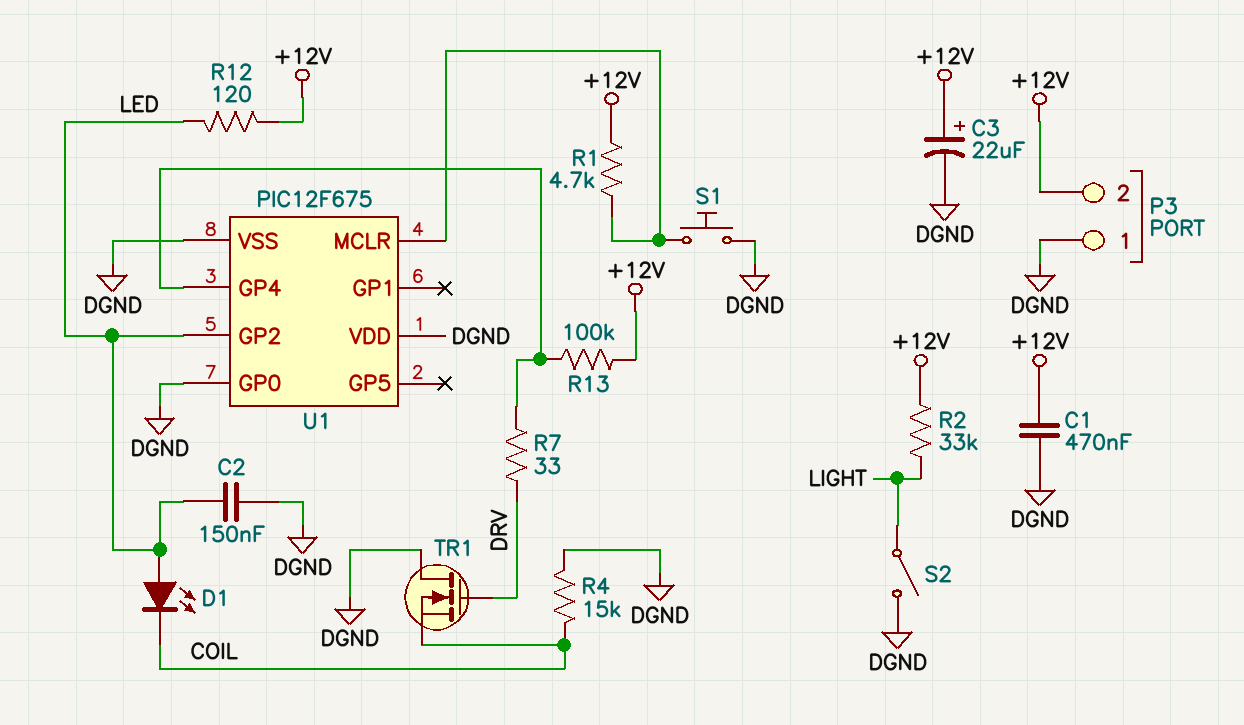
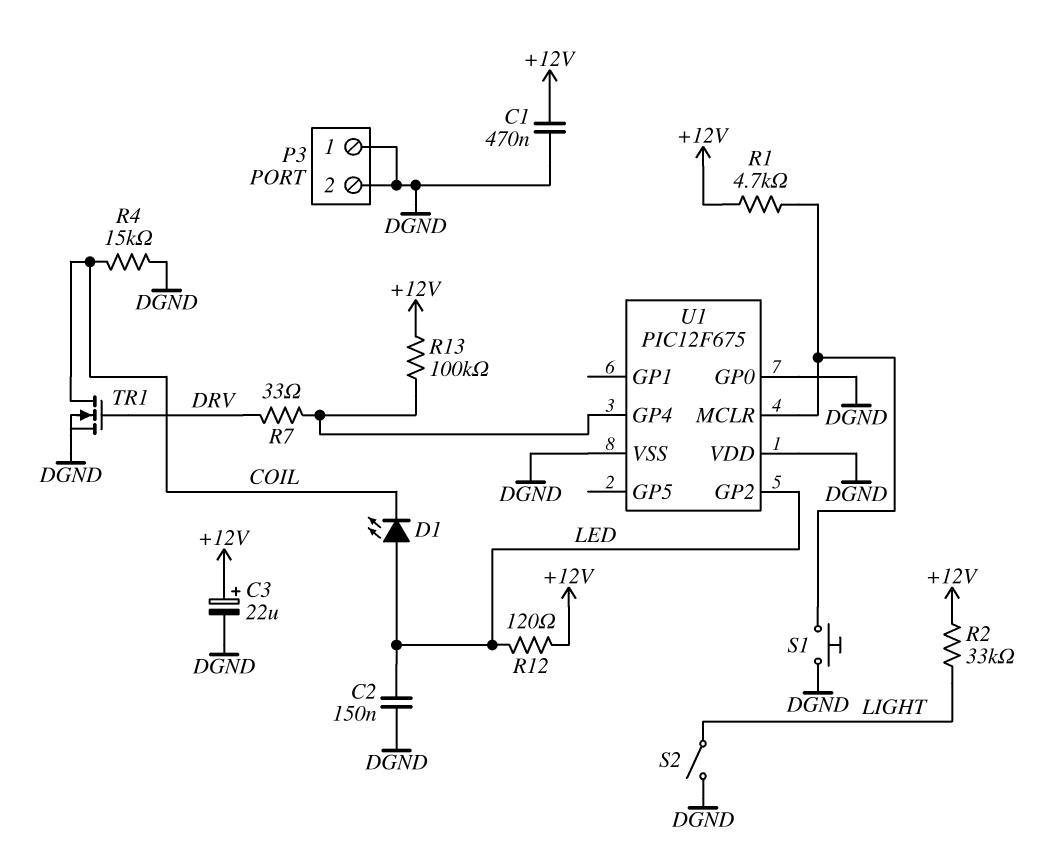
P3 pin 2: +12V -> DGND
TR1: NMOS (G DRV, D DGND, S COIL) -> NMOS (G DRV, D COIL, S DGND)

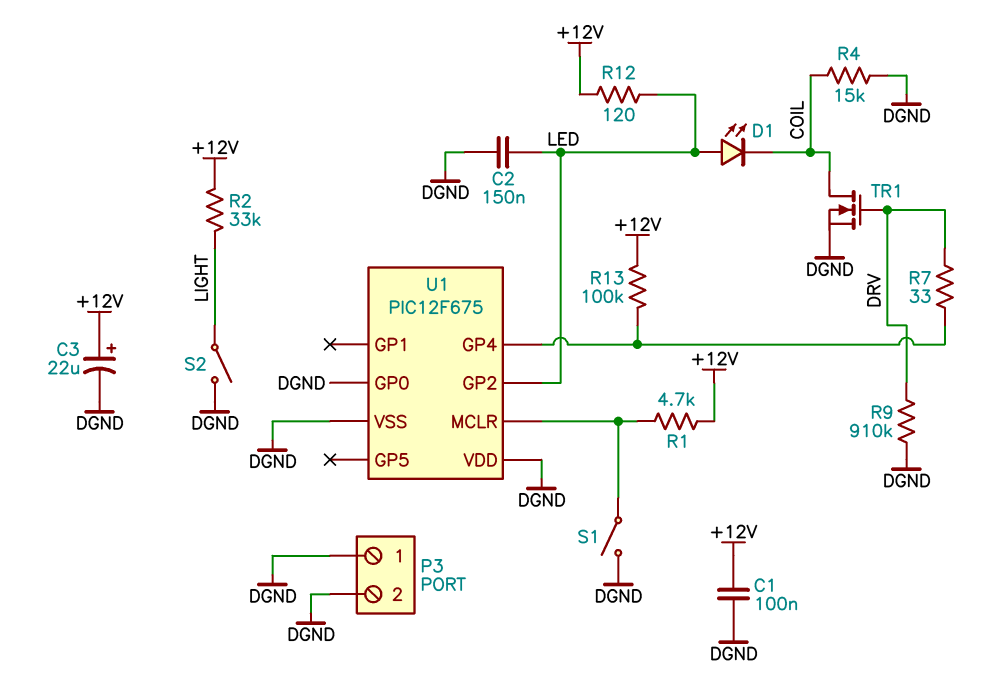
C1: 470nF (+12V, DGND) -> 100nF (+12V, DGND)
R9: none -> 910k (DGND, DRV)
S1: button (DGND, U1/MCLR) -> switch (DGND, U1/MCLR)

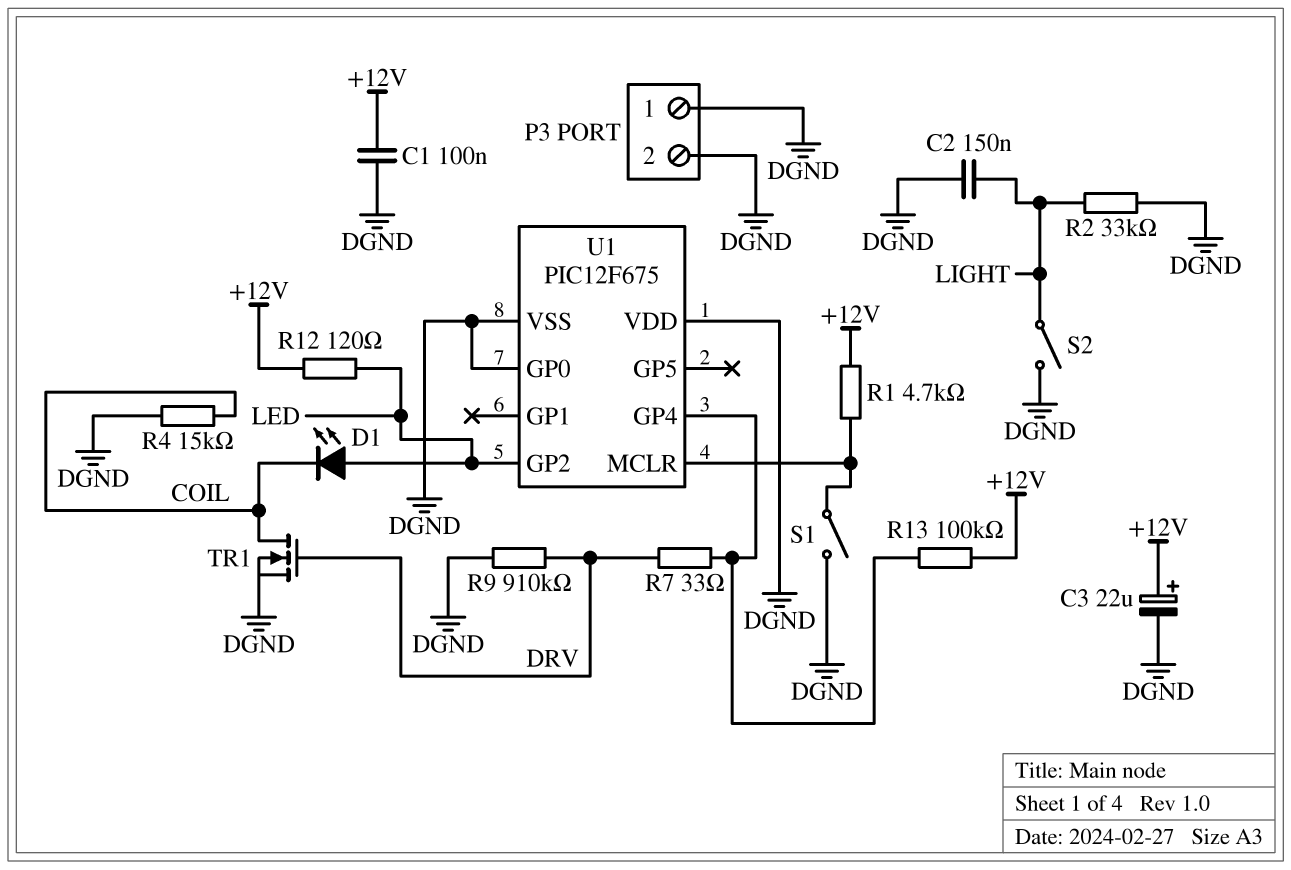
C2: 150nF (DGND, LED) -> 150nF (DGND, LIGHT)
R2: 33k (+12V, LIGHT) -> 33k (DGND, LIGHT)

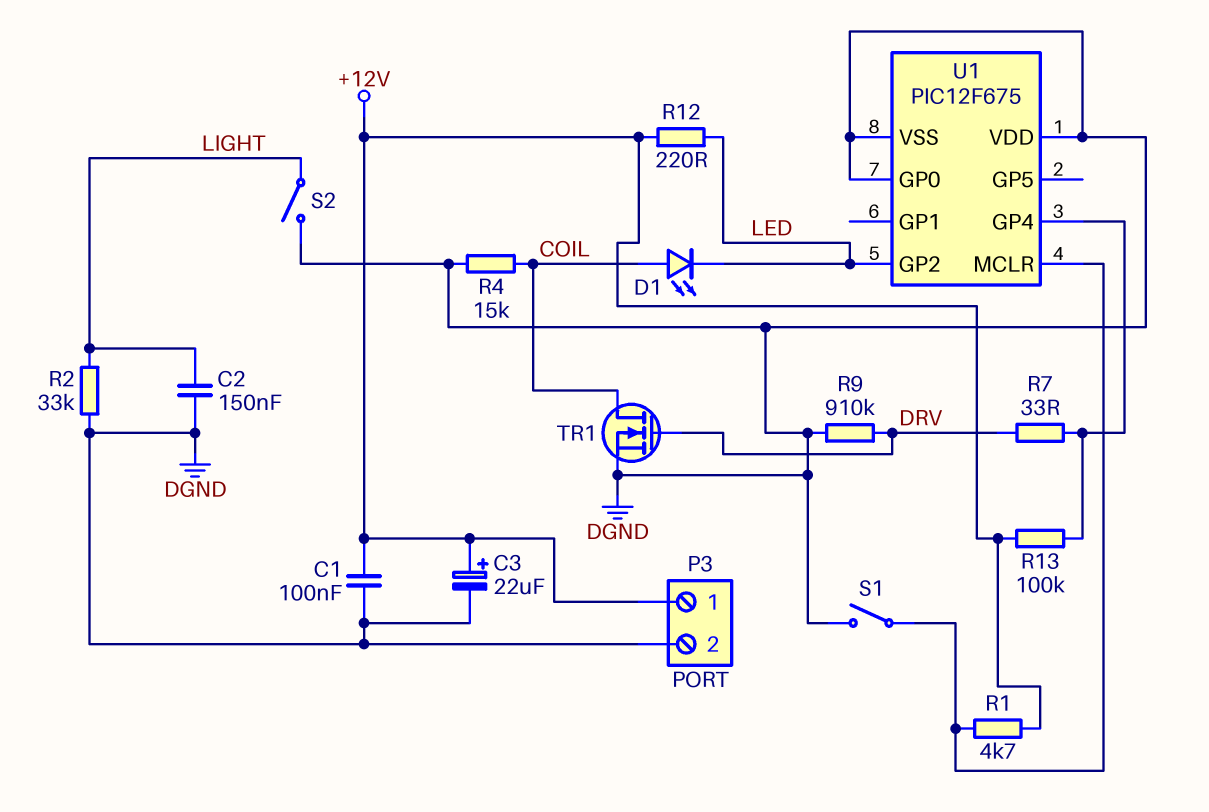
D1: LED (A LED, K COIL) -> LED (A COIL, K LED)
P3 pin 1: DGND -> +12V
R12: 120 (+12V, LED) -> 220 (+12V, LED)

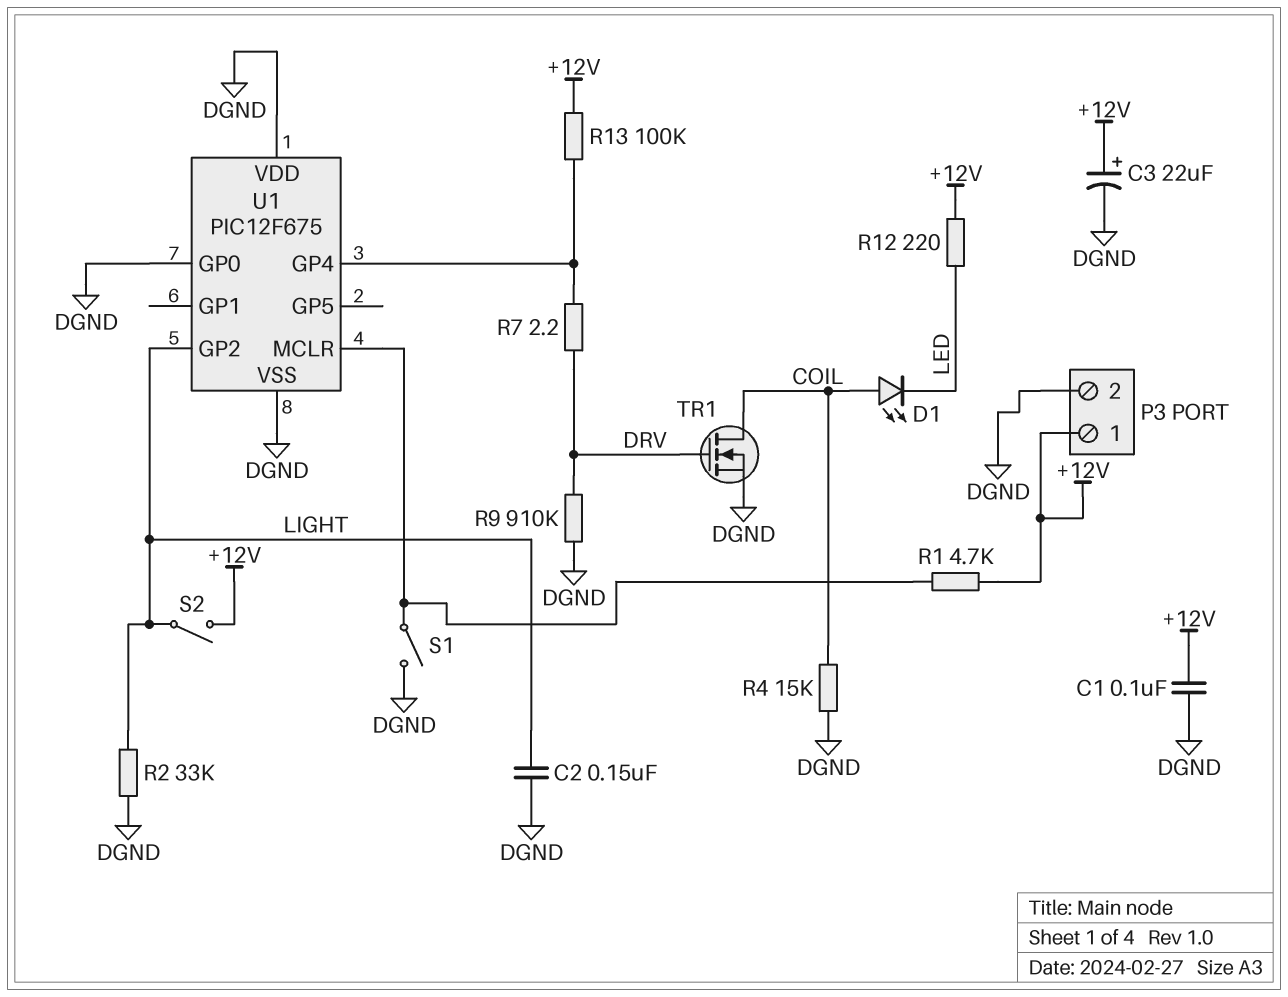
R7: 33 (DRV, U1/GP4) -> 2.2 (DRV, U1/GP4)
S2: switch (DGND, LIGHT) -> switch (+12V, LIGHT)
U1 pin GP2: LED -> LIGHT

